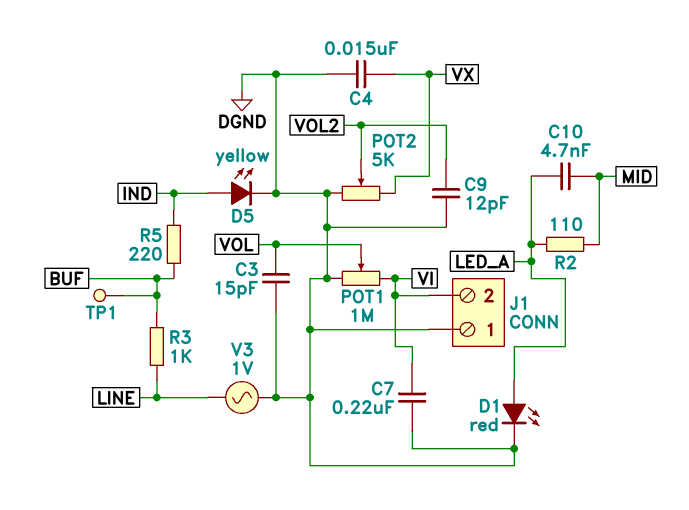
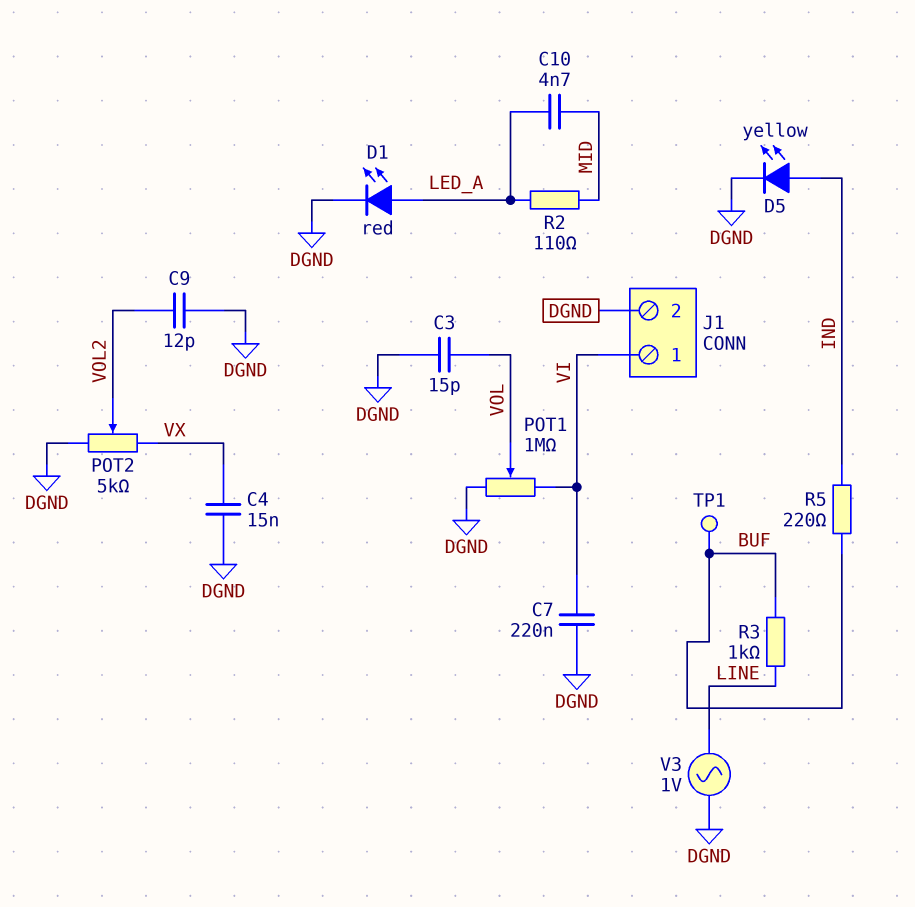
J1 pin 1: DGND -> VI
J1 pin 2: VI -> DGND

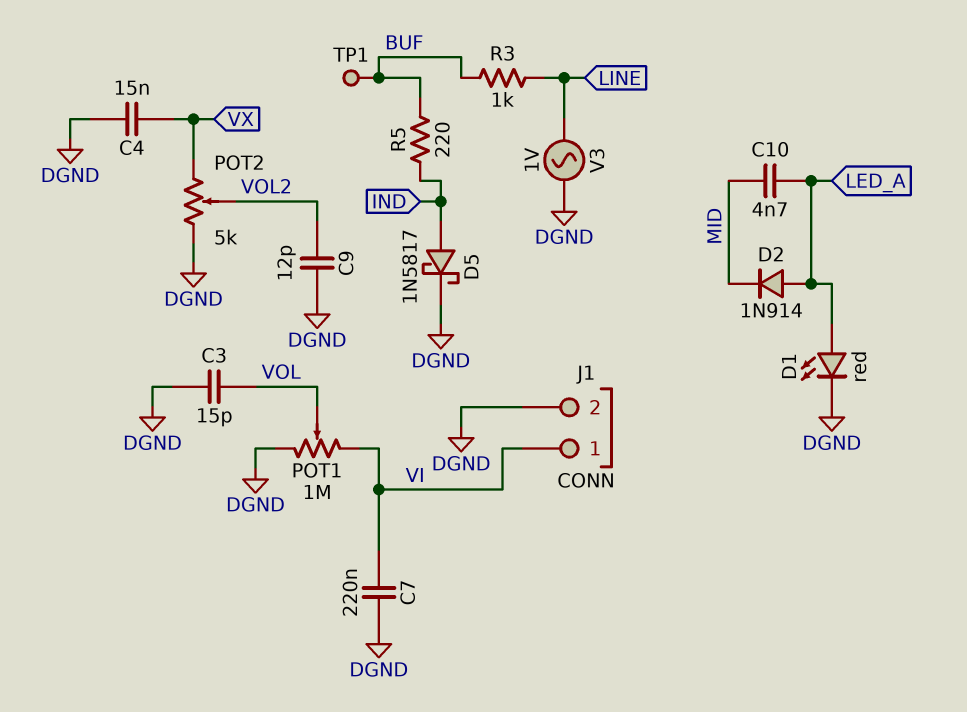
D2: none -> diode 1N914 (A LED_A, K MID)
D5: LED yellow (A IND, K DGND) -> schottky 1N5817 (A IND, K DGND)
R2: 110 (LED_A, MID) -> none

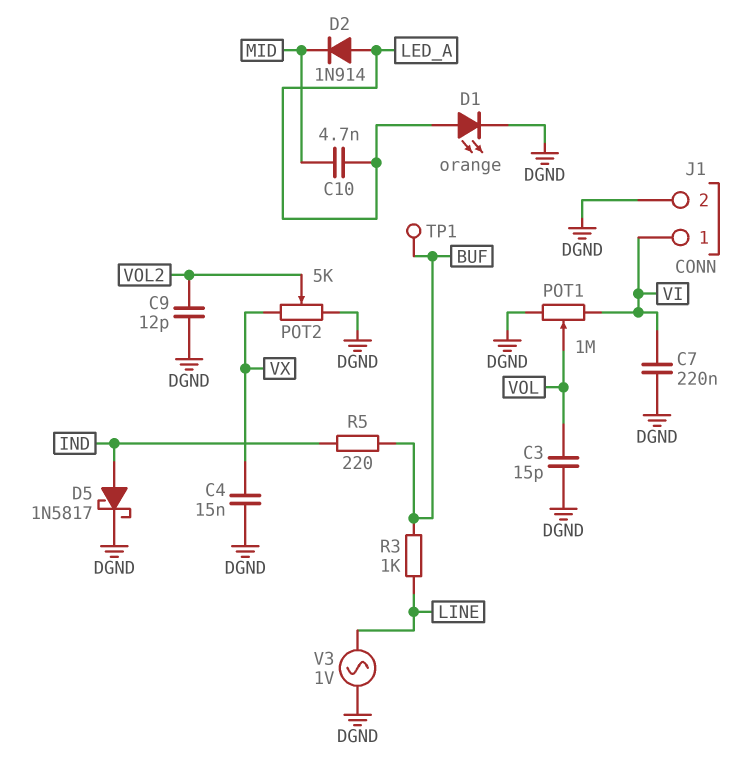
D1: LED red (A LED_A, K DGND) -> LED orange (A LED_A, K DGND)

